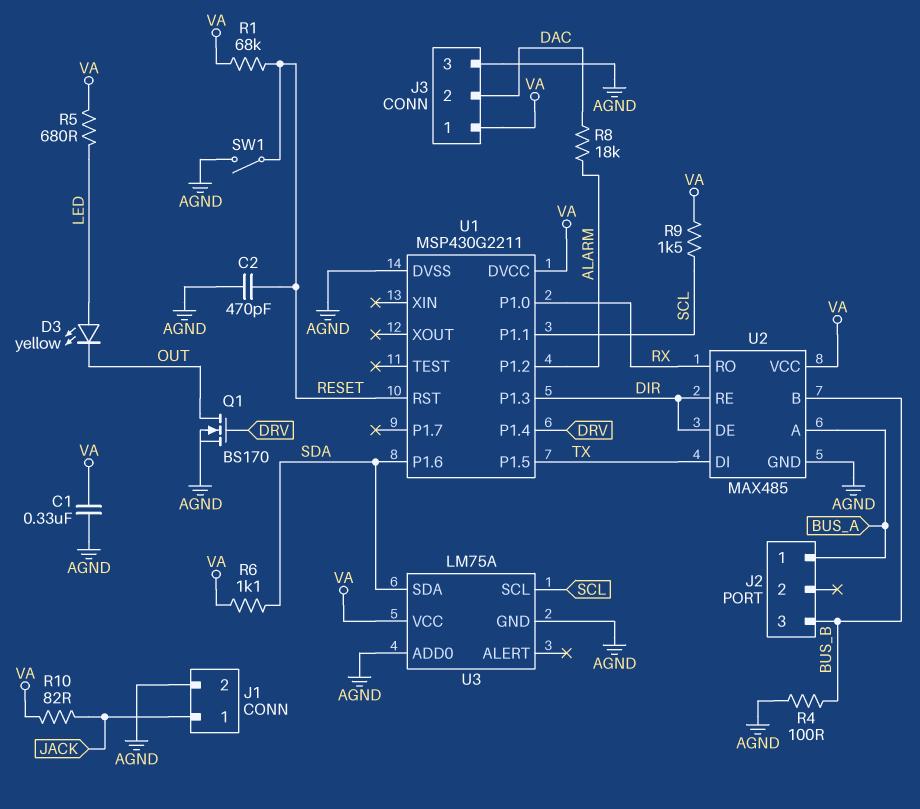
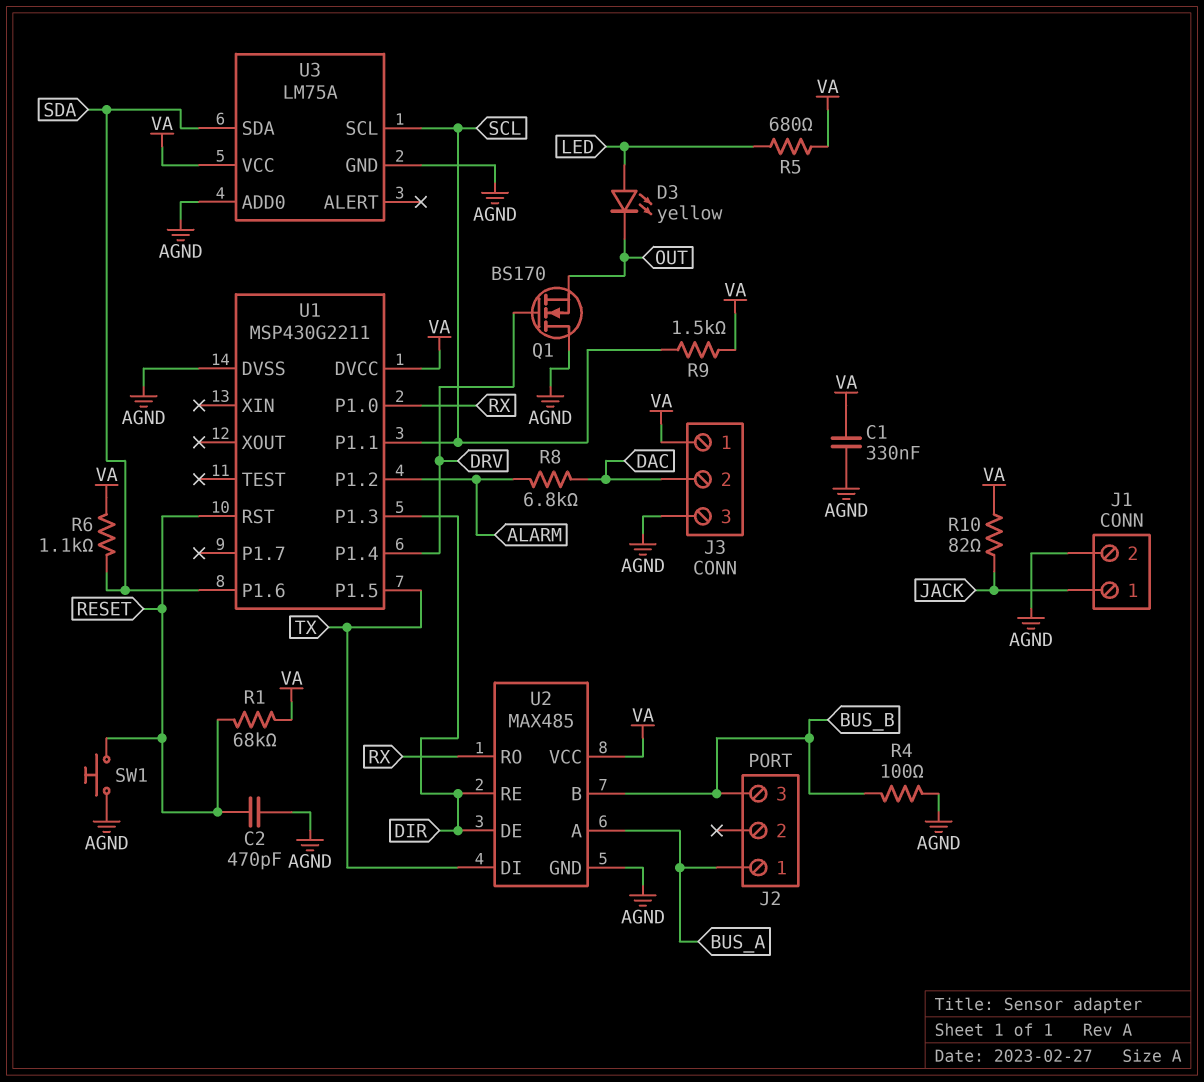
Q1: NMOS BS170 (G DRV, D OUT, S AGND) -> NMOS BS170 (G DRV, D AGND, S OUT)
R8: 18k (ALARM, DAC) -> 6.8k (ALARM, DAC)
SW1: switch (AGND, RESET) -> button (AGND, RESET)

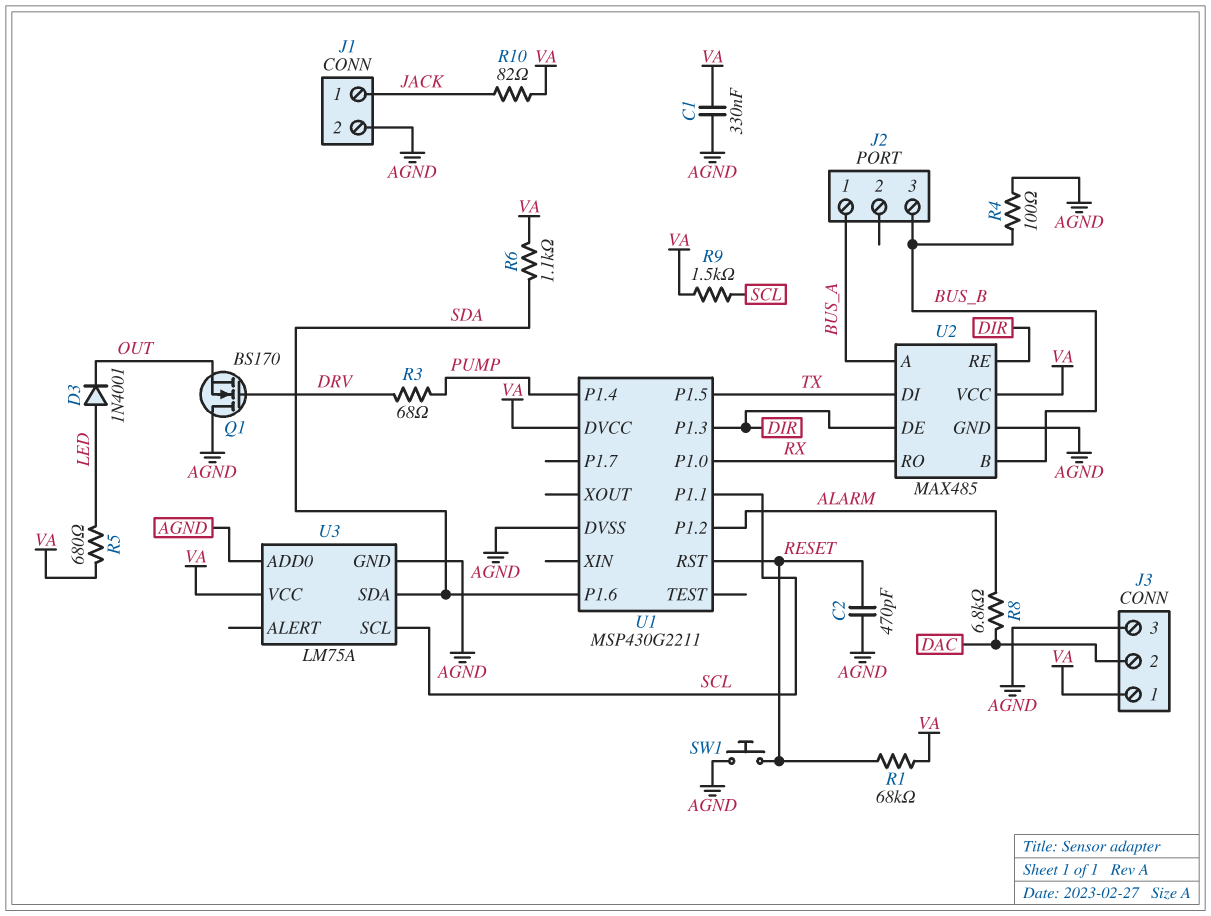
D3: LED yellow (A LED, K OUT) -> diode 1N4001 (A LED, K OUT)
R3: none -> 68 (DRV, PUMP)
U1 pin P1.4: DRV -> PUMP

